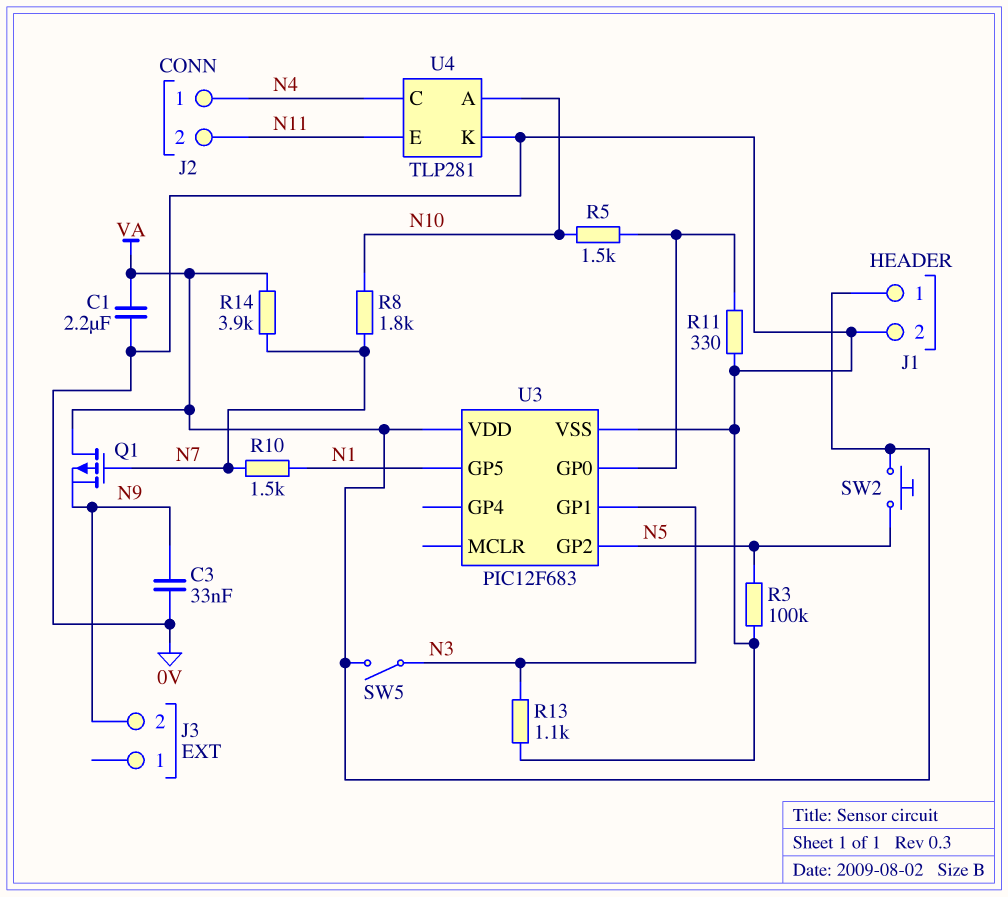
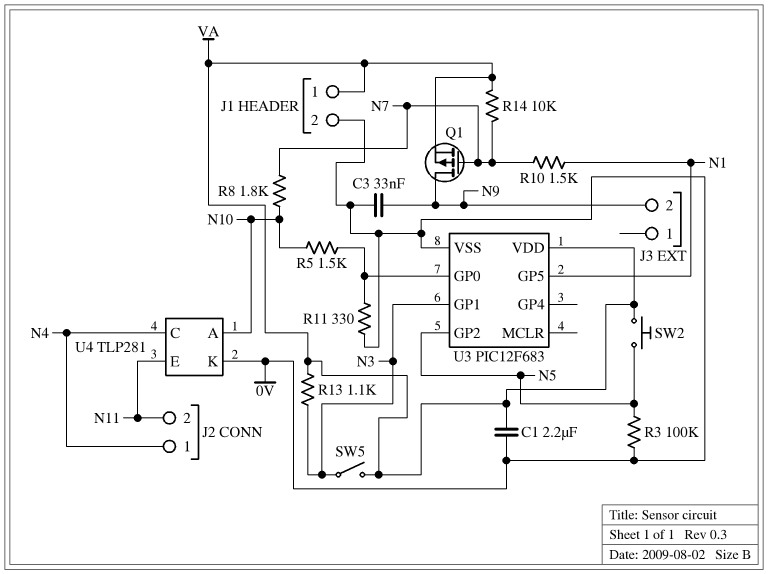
Q1: PMOS (G N7, D VA, S N9) -> PMOS (G N7, D N9, S VA)
R13: 1.1k (0V, N3) -> 1.1k (N3, VA)
R14: 3.9k (N7, VA) -> 10k (N7, VA)

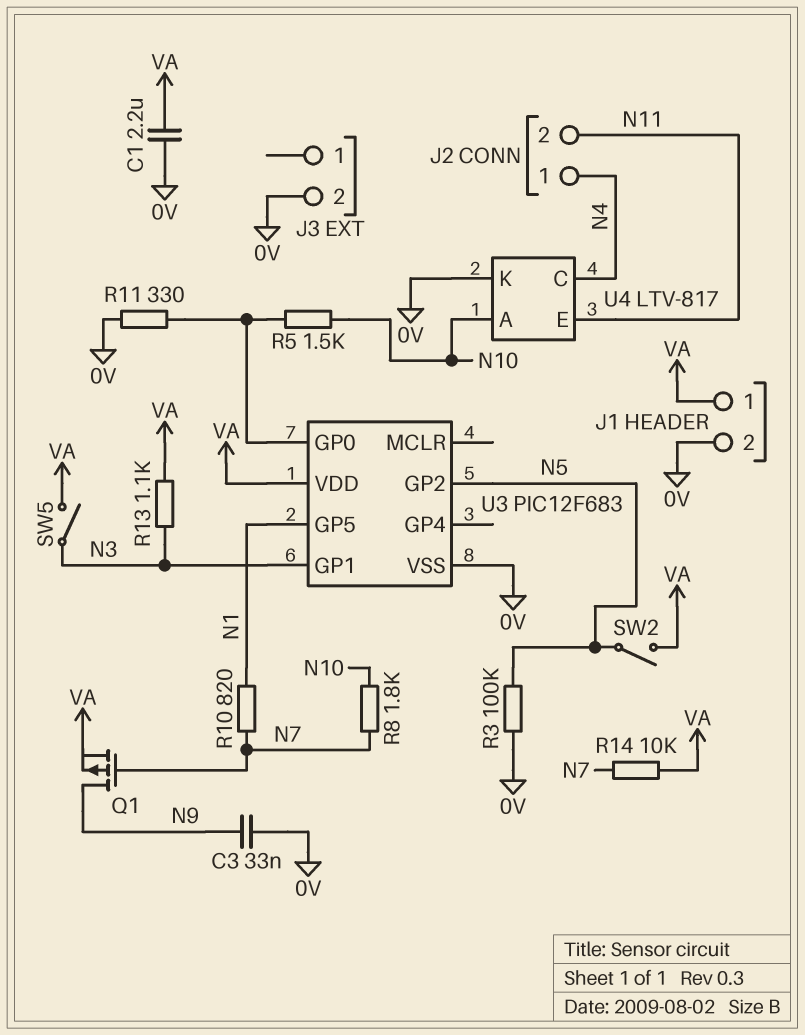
J3 pin 2: N9 -> 0V
R10: 1.5k (N1, N7) -> 820 (N1, N7)
SW2: button (N5, VA) -> switch (N5, VA)
U4: TLP281 -> LTV-817

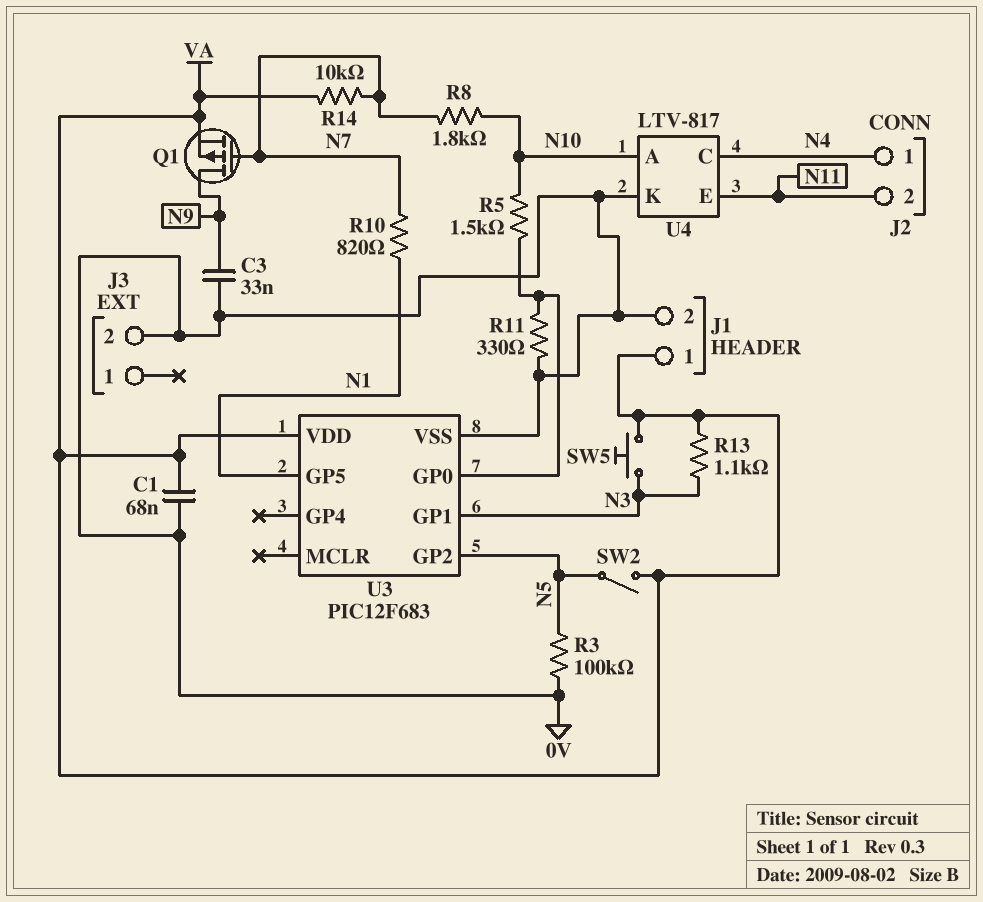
C1: 2.2uF (0V, VA) -> 68nF (0V, VA)
SW5: switch (N3, VA) -> button (N3, VA)

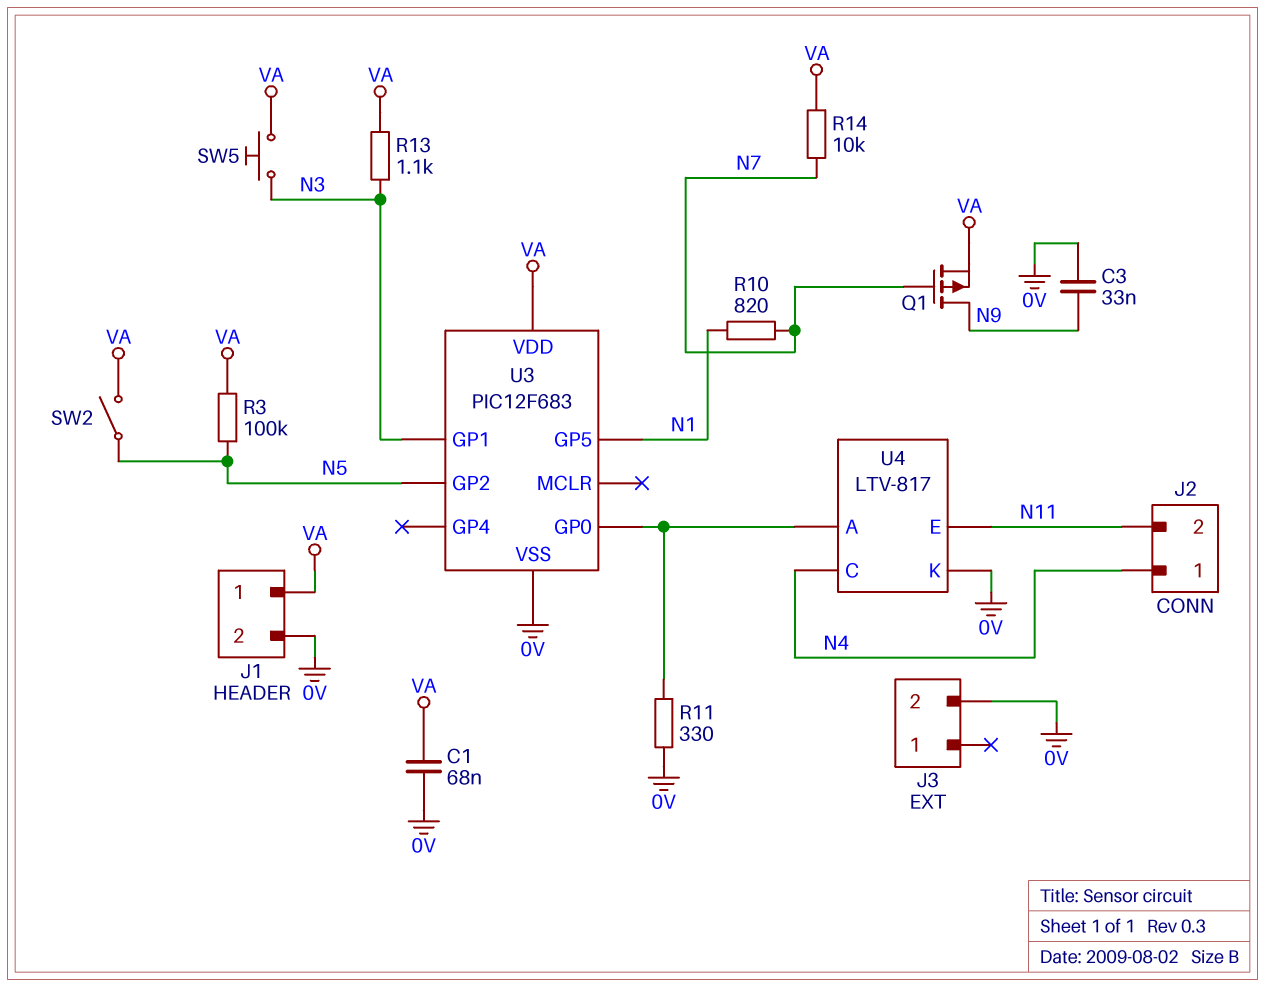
R3: 100k (0V, N5) -> 100k (N5, VA)
R5: 1.5k (N10, U3/GP0) -> none
R8: 1.8k (N7, N10) -> none
U4 pin A: N10 -> U3/GP0

